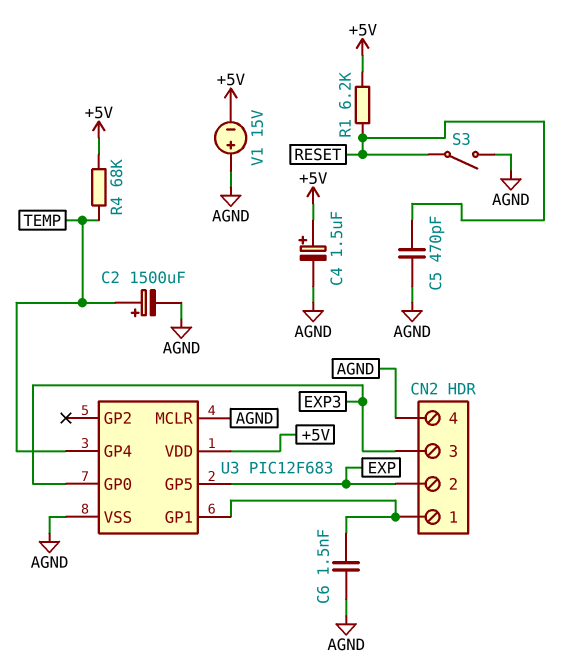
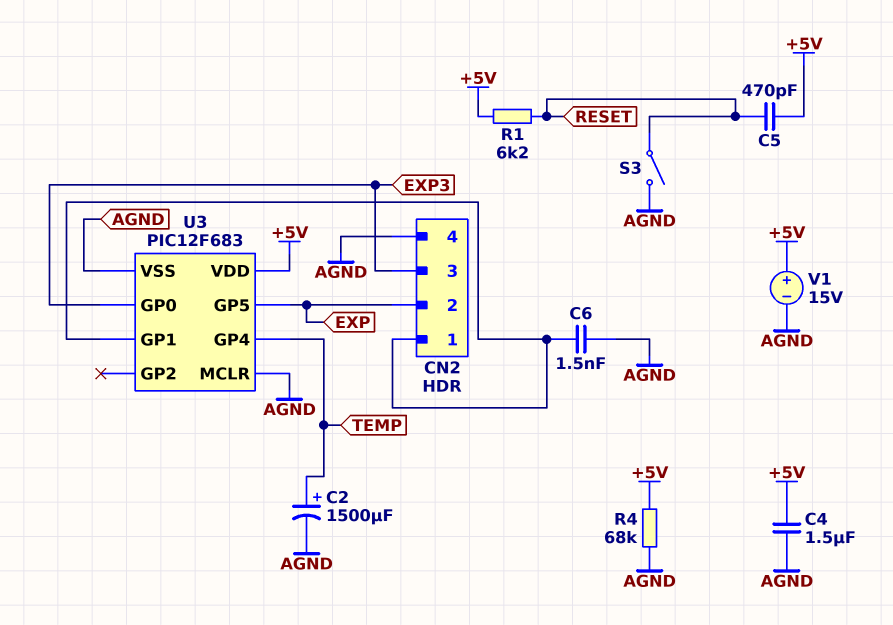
C4: 1.5uF (plus +5V, minus AGND) -> 1.5uF (+5V, AGND)
C5: 470pF (AGND, RESET) -> 470pF (+5V, RESET)
R4: 68k (+5V, TEMP) -> 68k (+5V, AGND)
V1: 15V (plus AGND, minus +5V) -> 15V (plus +5V, minus AGND)

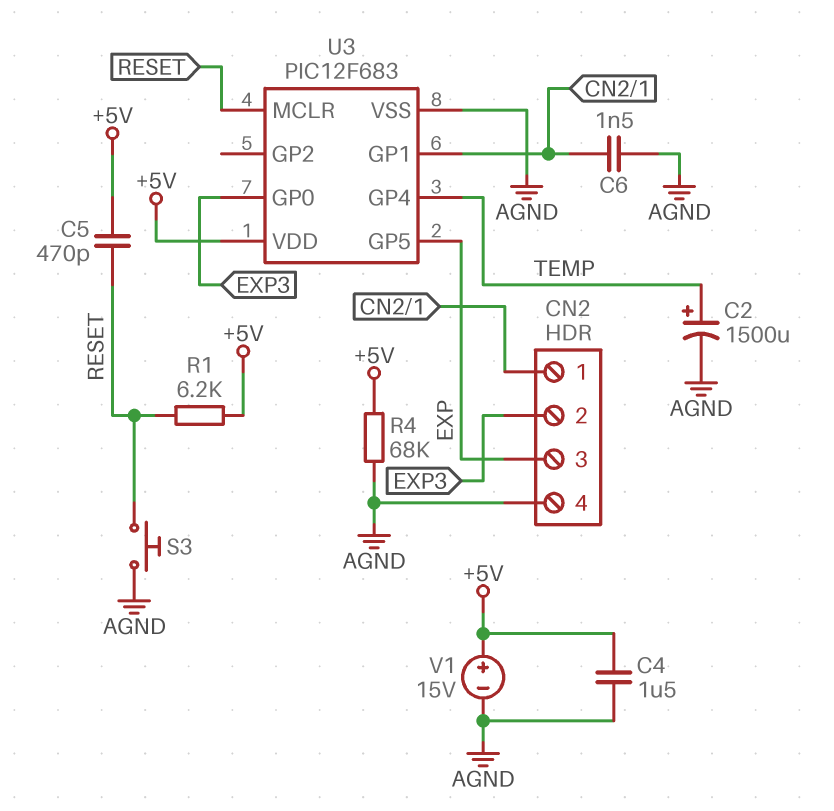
CN2 pin 2: EXP -> EXP3
CN2 pin 3: EXP3 -> EXP
S3: switch (AGND, RESET) -> button (AGND, RESET)
U3 pin MCLR: AGND -> RESET

